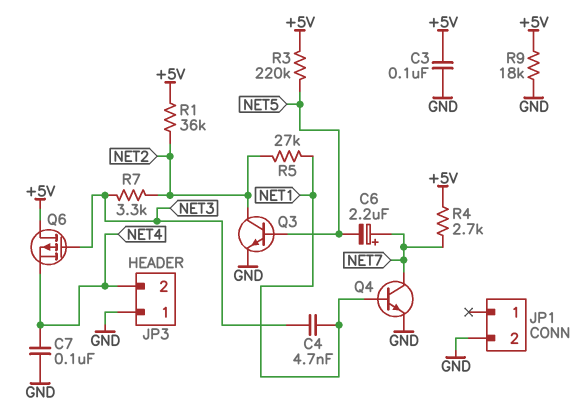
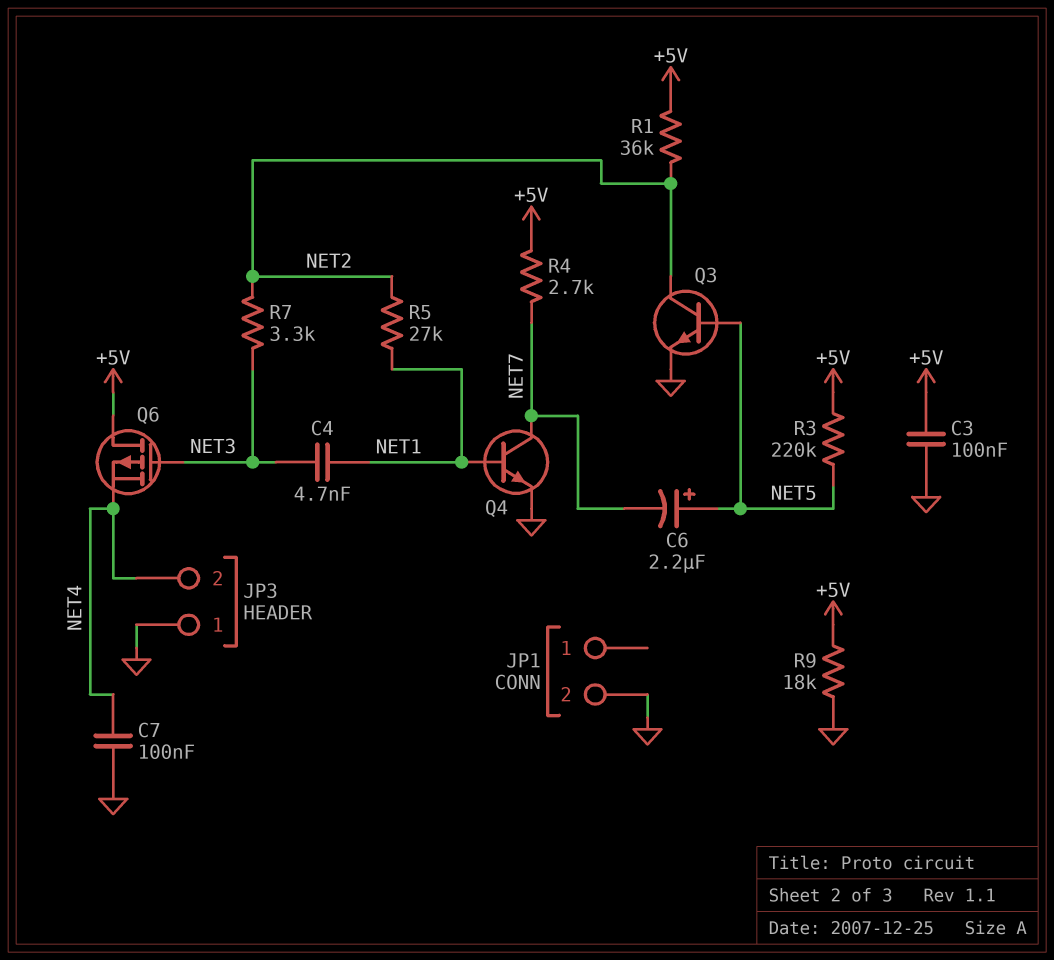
C6: 2.2uF (plus NET7, minus NET5) -> 2.2uF (plus NET5, minus NET7)

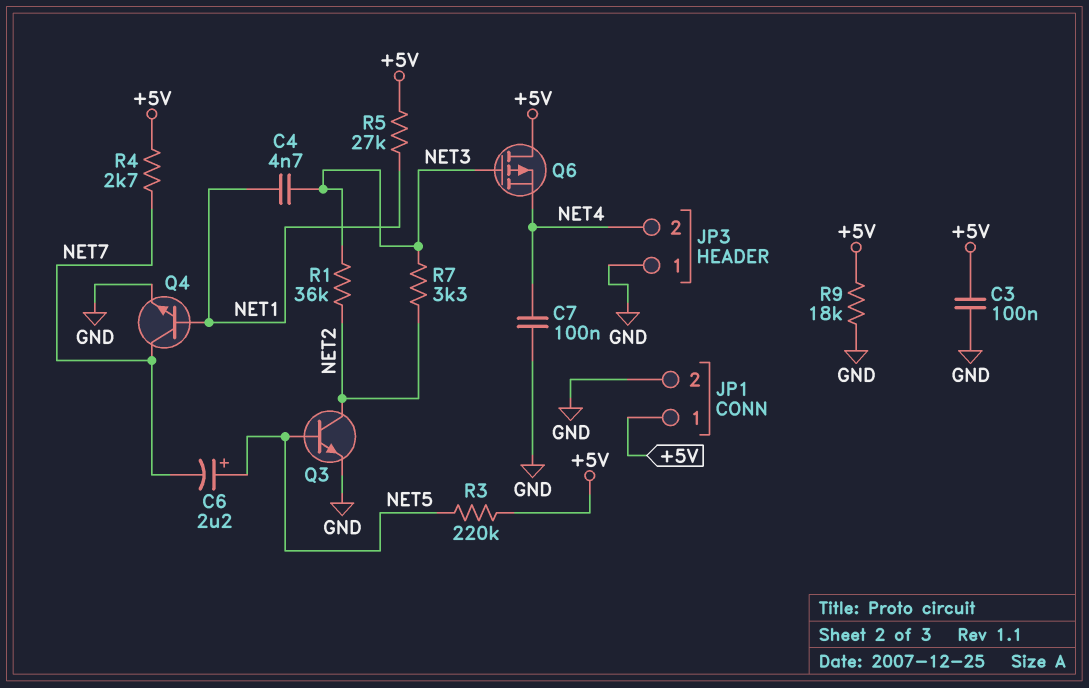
JP1 pin 1: none -> +5V
R1: 36k (+5V, NET2) -> 36k (NET2, NET3)
R5: 27k (NET1, NET2) -> 27k (+5V, NET1)

